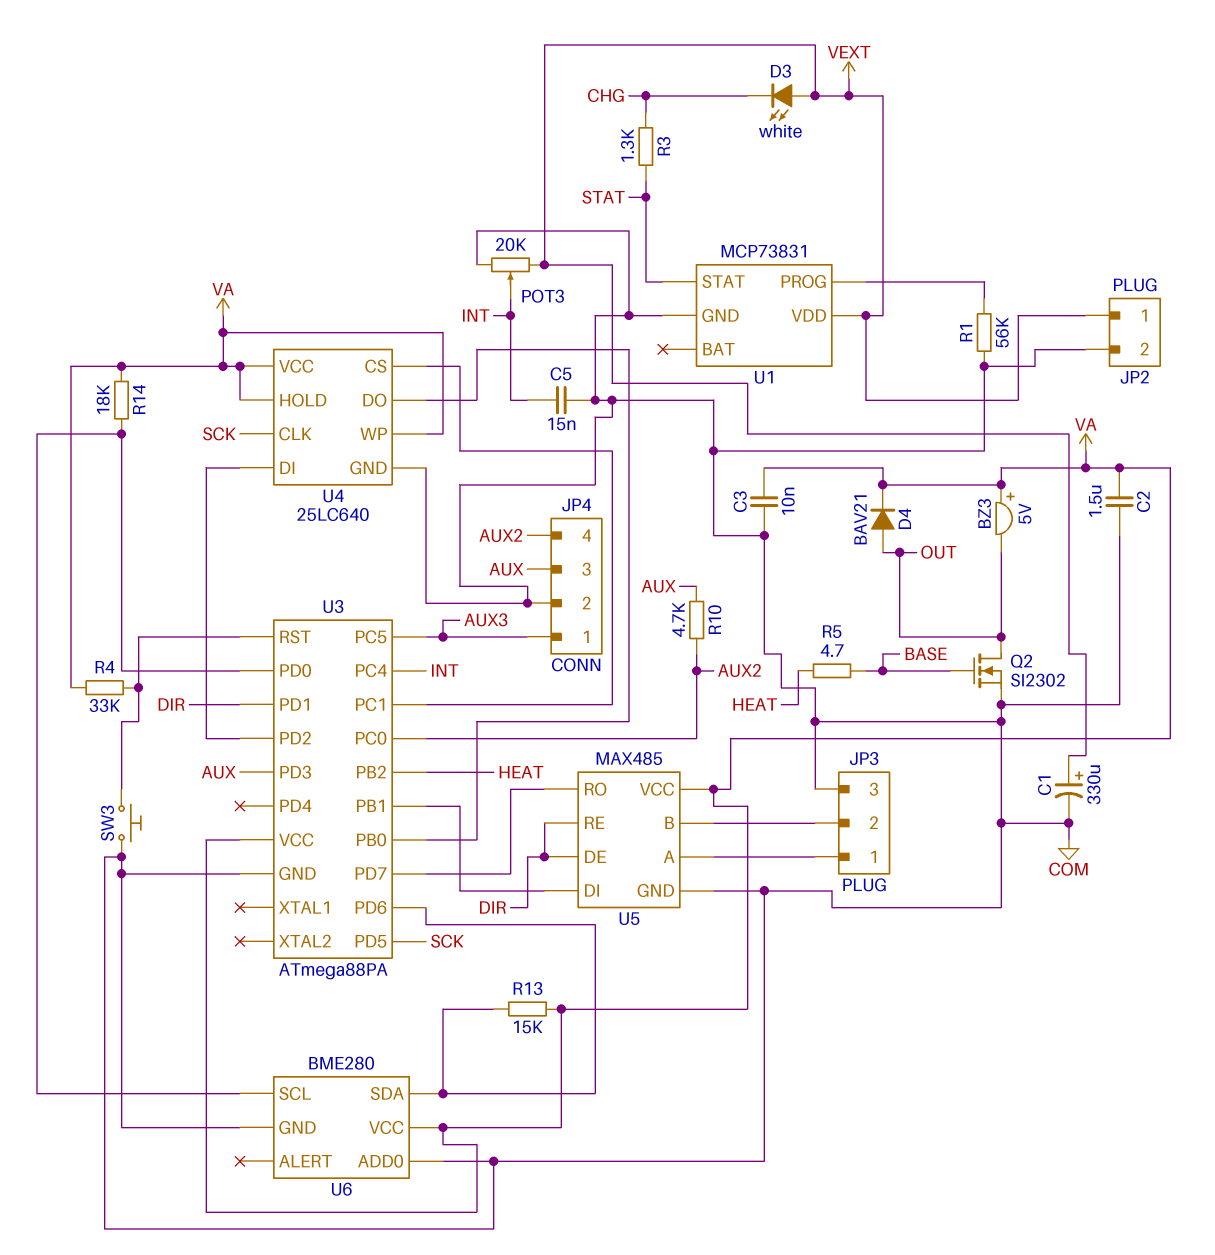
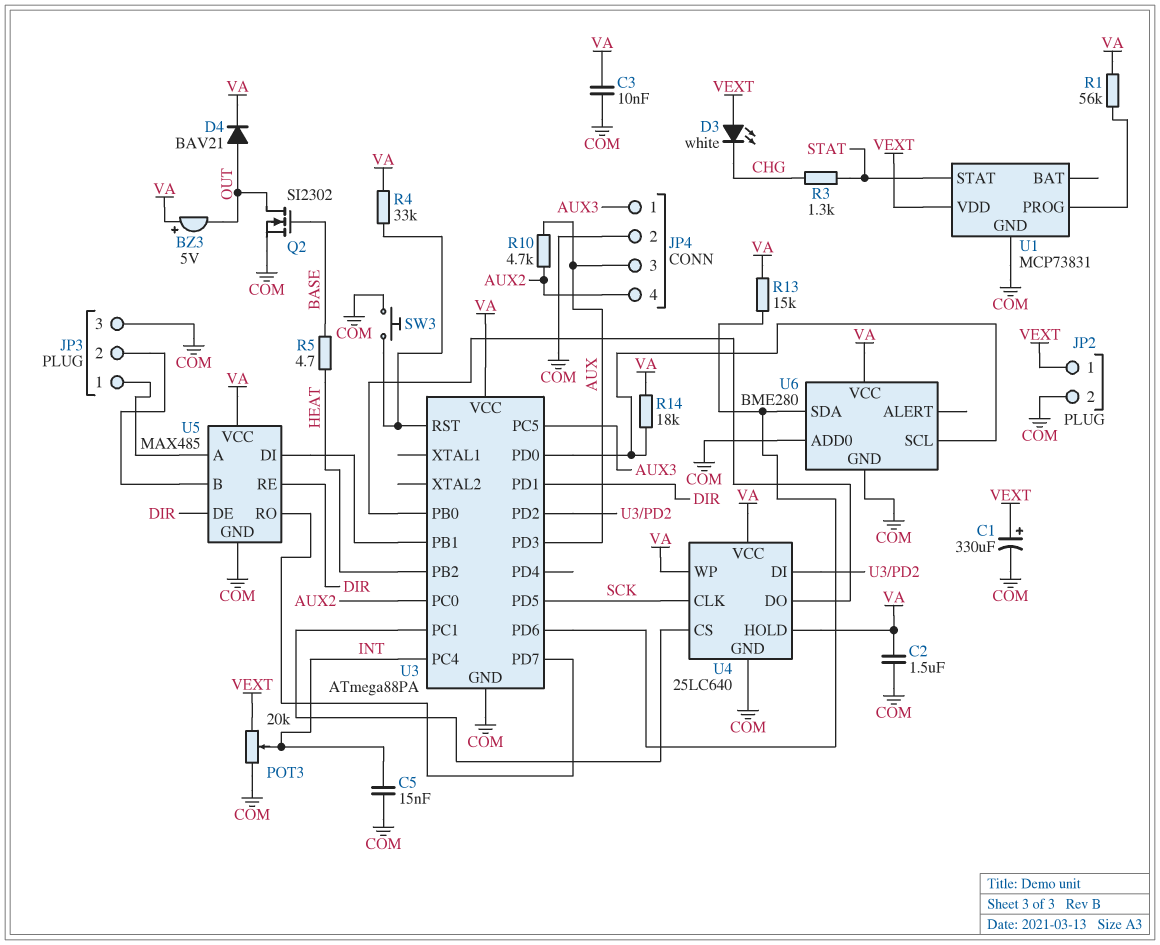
R1: 56k (COM, U1/PROG) -> 56k (U1/PROG, VA)

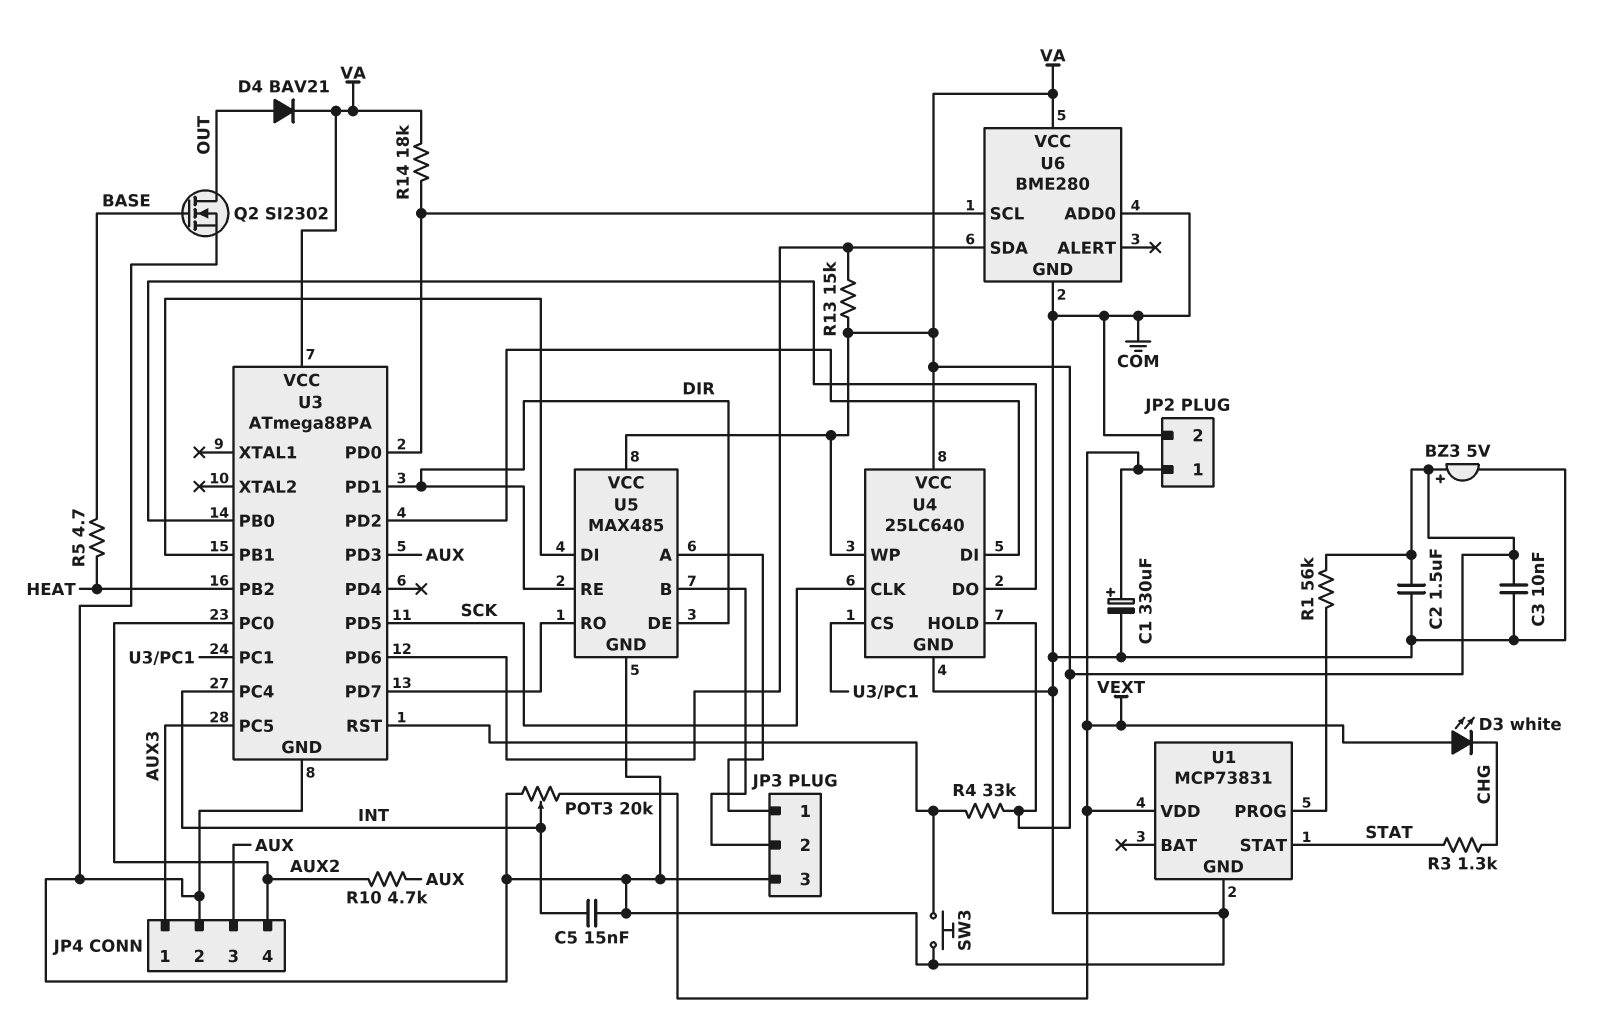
BZ3: buzzer 5V (plus VA, minus OUT) -> buzzer 5V (plus VA, minus COM)

